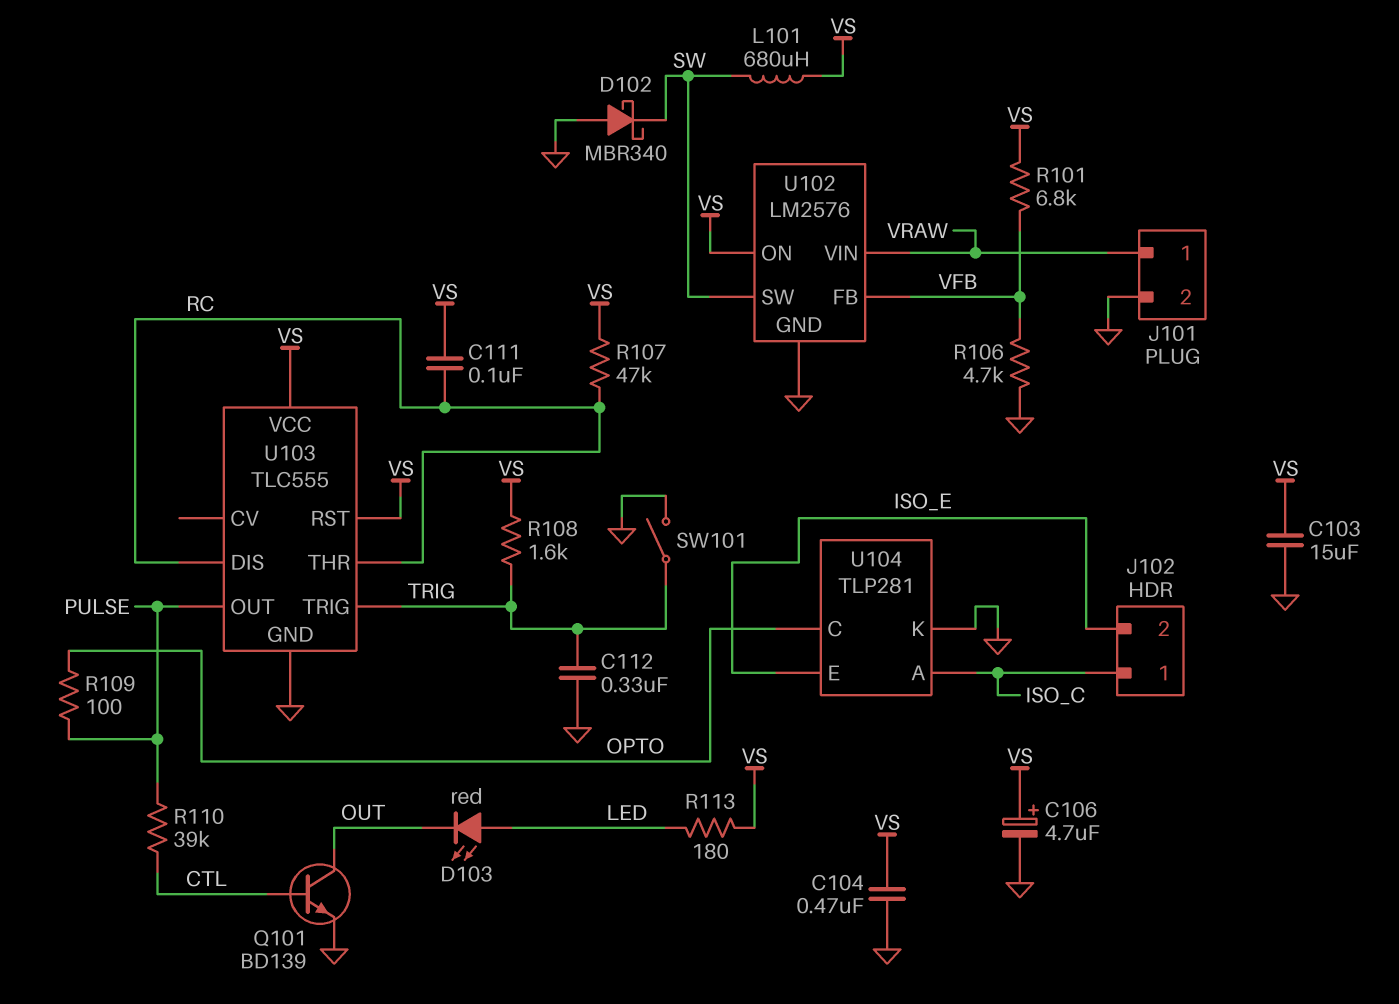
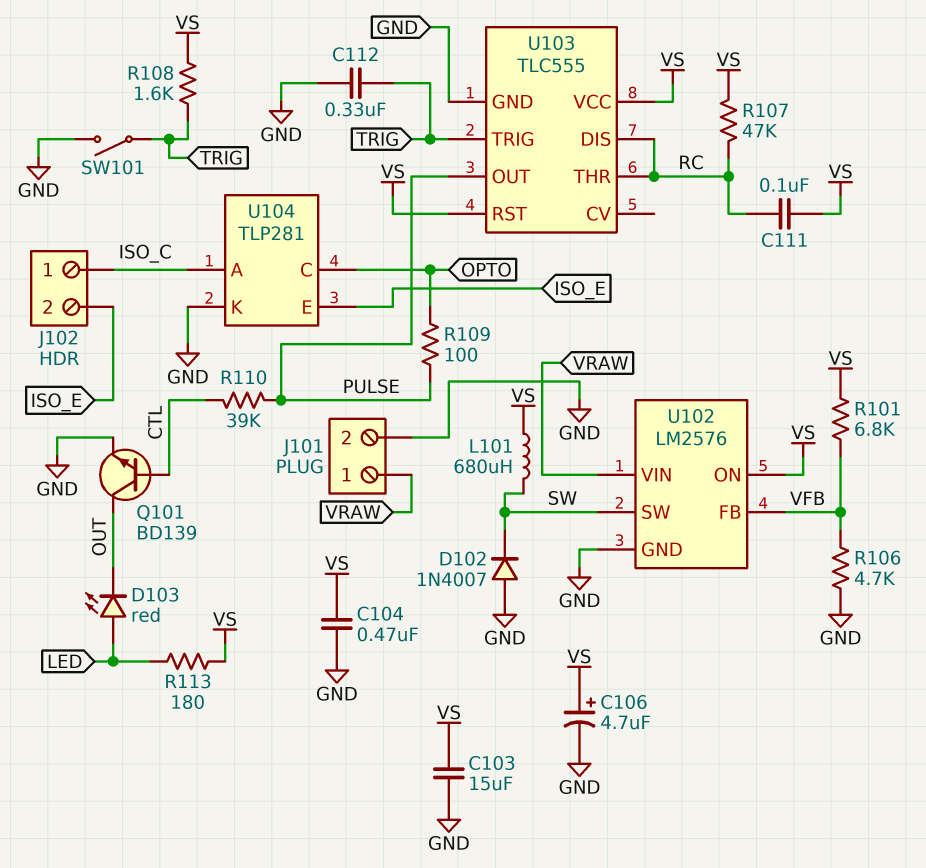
D102: schottky MBR340 (A GND, K SW) -> diode 1N4007 (A GND, K SW)

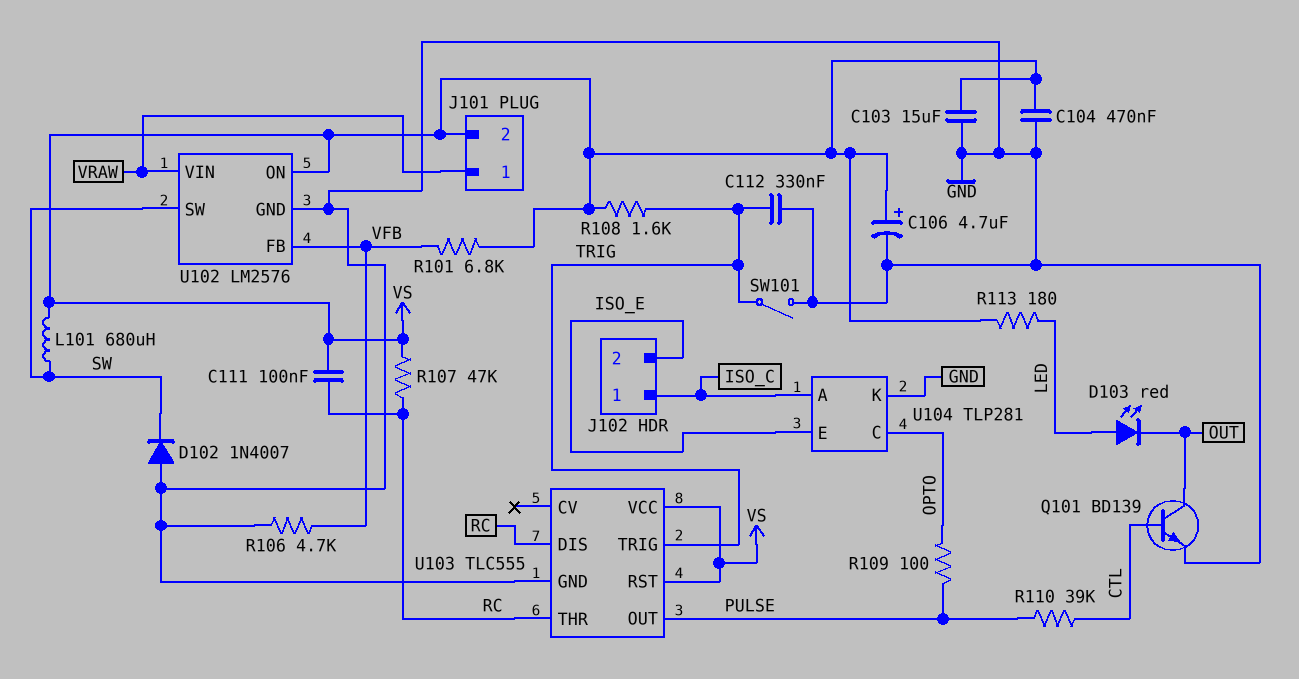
J101 pin 2: GND -> VS

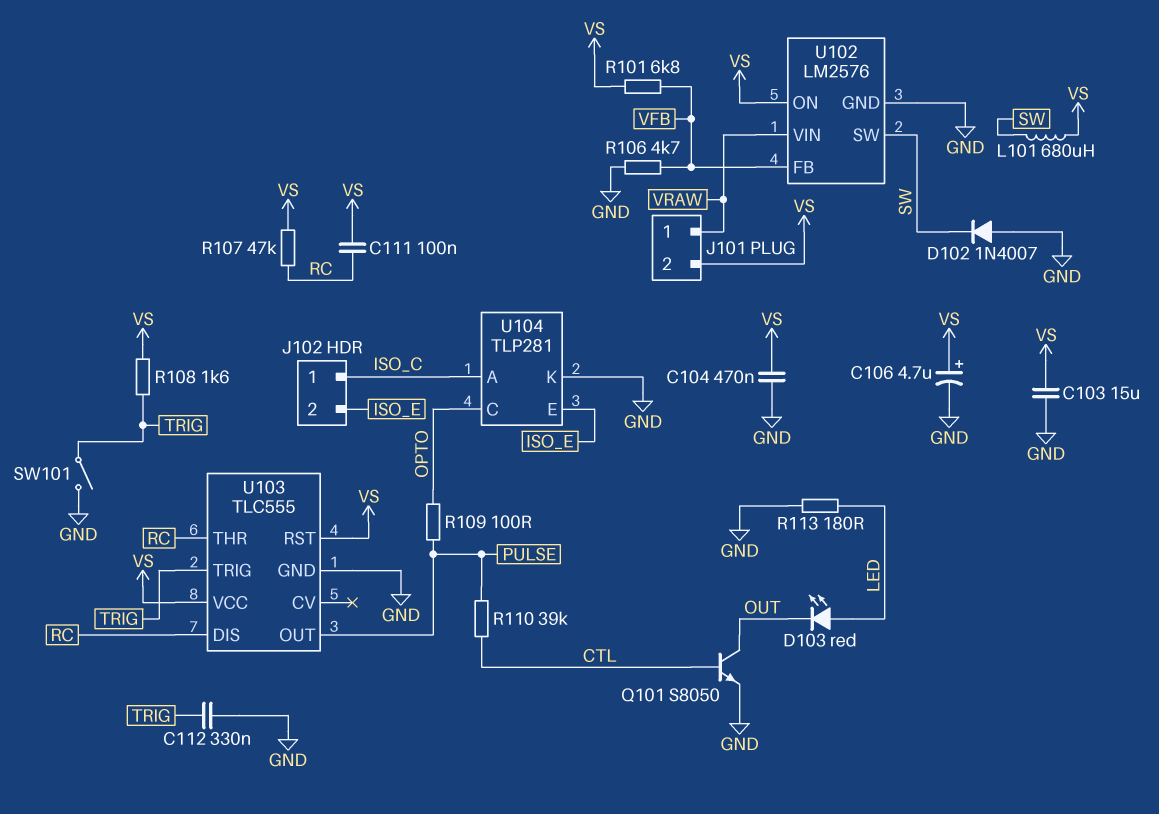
Q101: NPN BD139 (B CTL, C OUT, E GND) -> NPN S8050 (B CTL, C OUT, E GND)
R113: 180 (LED, VS) -> 180 (GND, LED)

